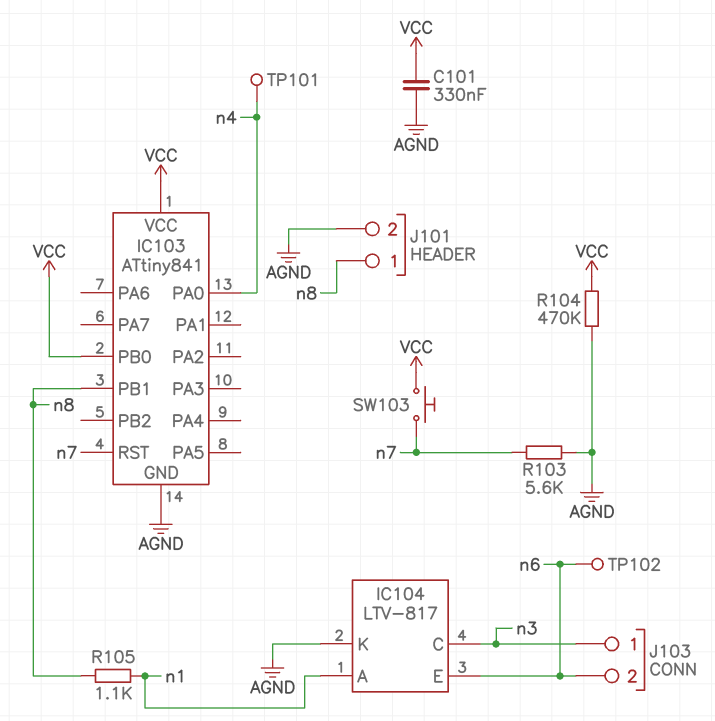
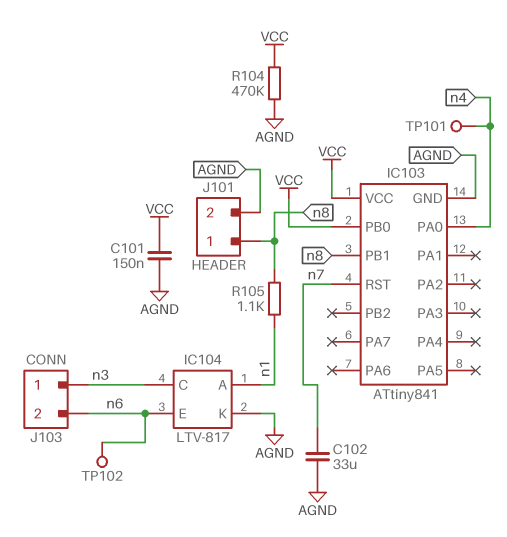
C101: 330nF (AGND, VCC) -> 150nF (AGND, VCC)
C102: none -> 33uF (AGND, n7)
R103: 5.6k (AGND, n7) -> none
SW103: button (VCC, n7) -> none

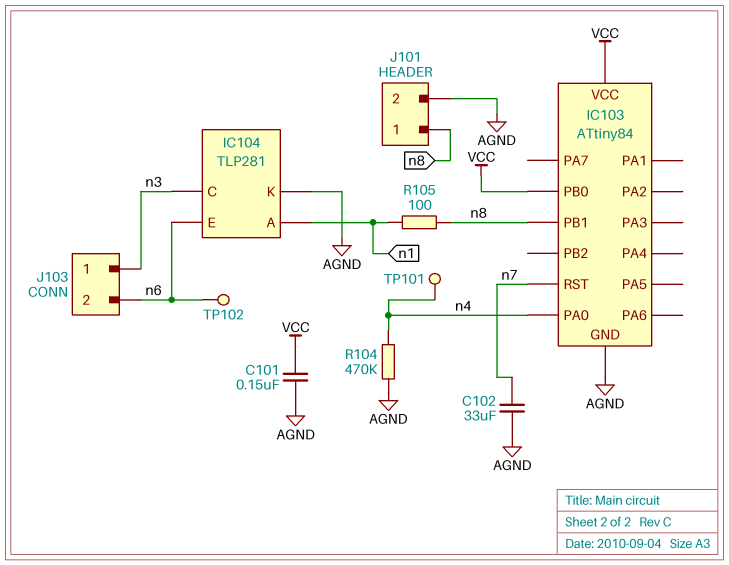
IC103: ATtiny841 -> ATtiny84
IC104: LTV-817 -> TLP281
R104: 470k (AGND, VCC) -> 470k (AGND, n4)
R105: 1.1k (n1, n8) -> 100 (n1, n8)

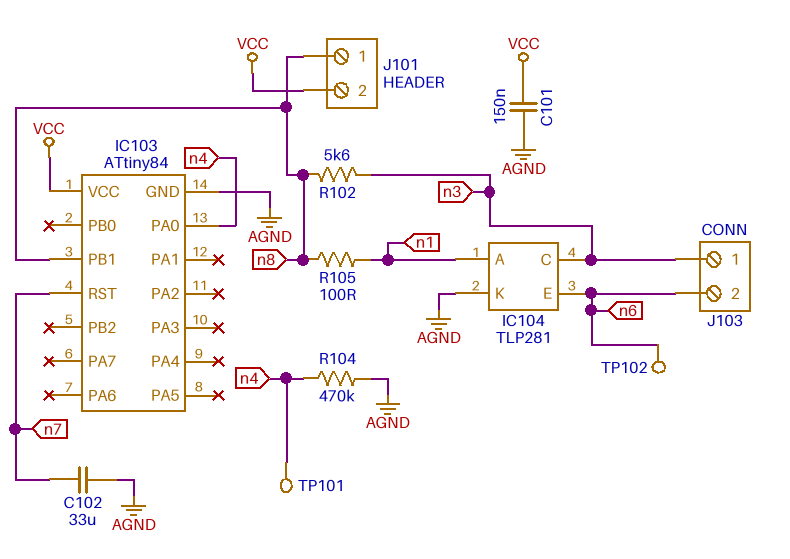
IC103 pin PB0: VCC -> none
J101 pin 2: AGND -> VCC
R102: none -> 5.6k (n3, n8)

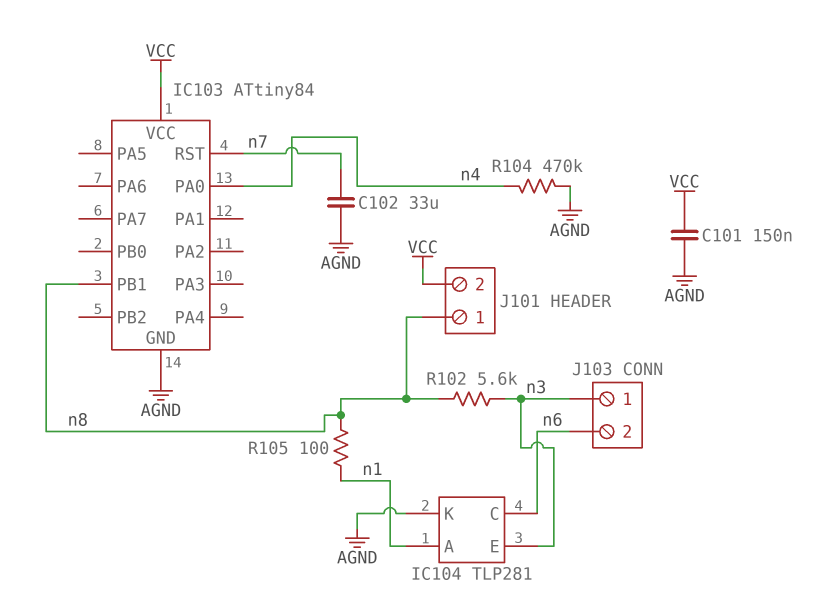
IC104 pin C: n3 -> n6
IC104 pin E: n6 -> n3
TP101: test point (n4) -> none
TP102: test point (n6) -> none

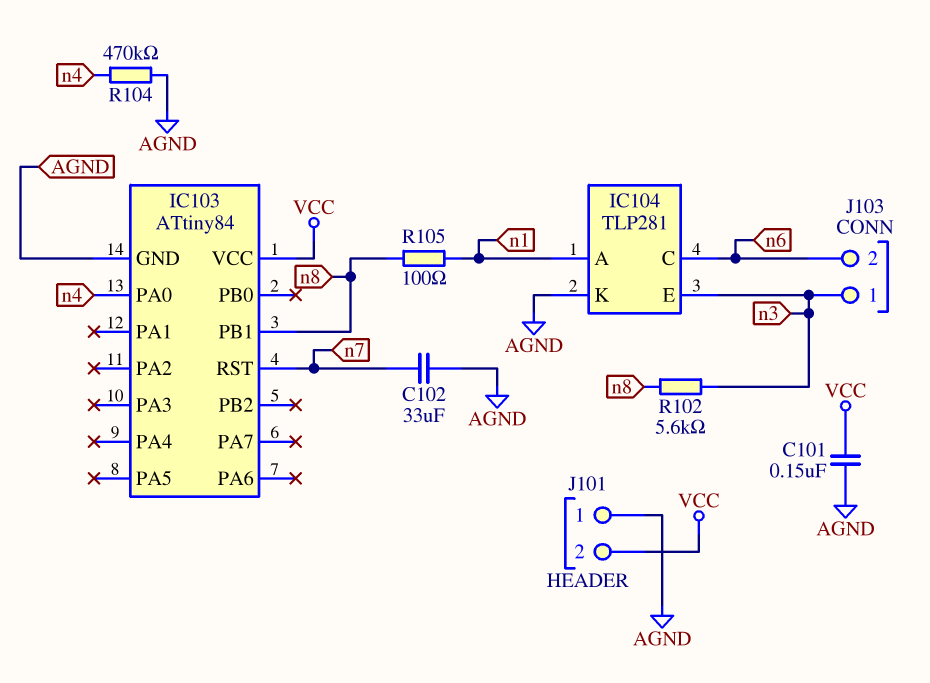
J101 pin 1: n8 -> AGND

